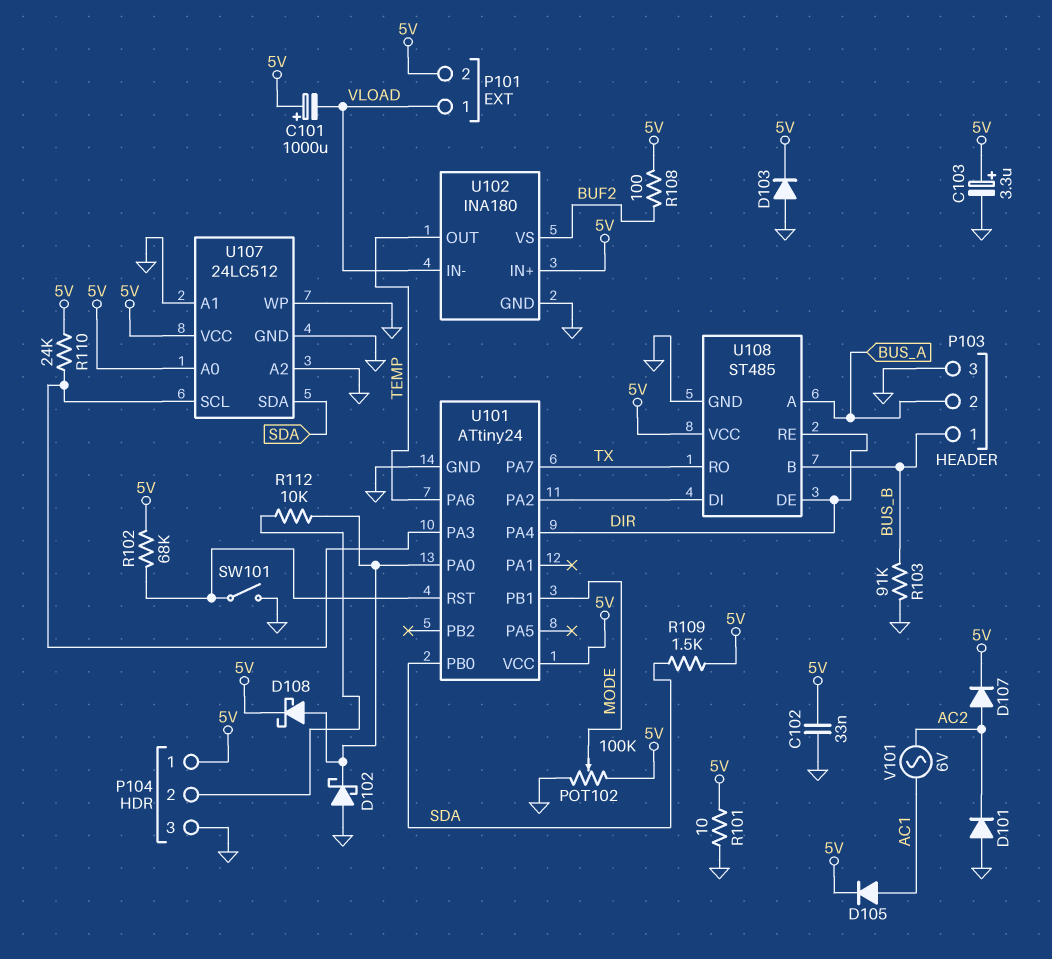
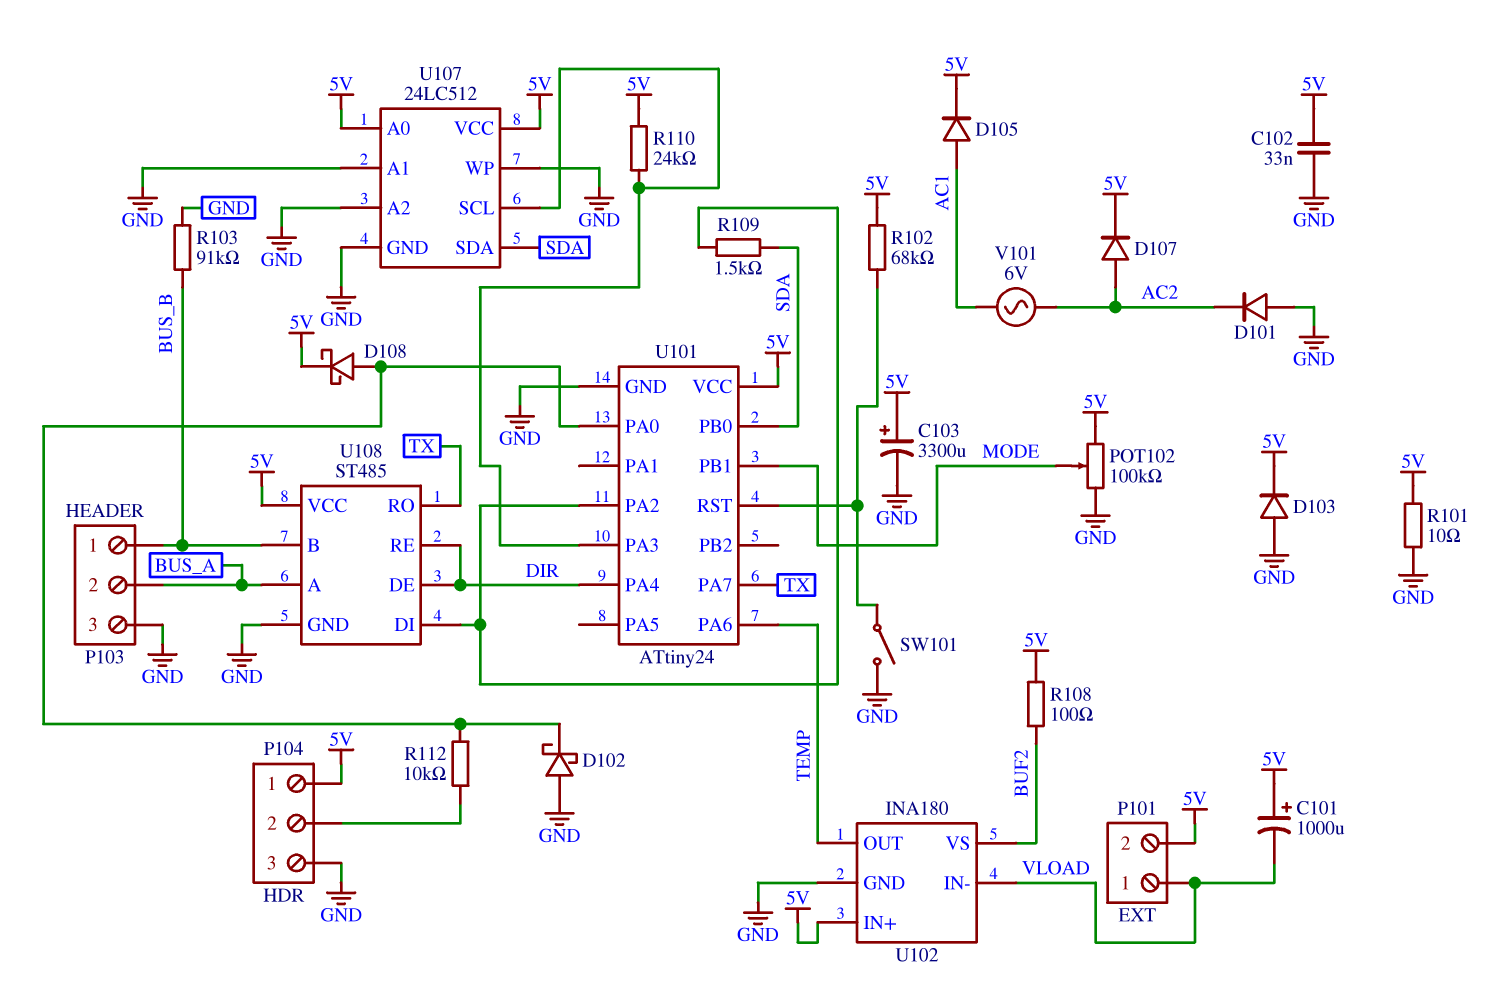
C103: 3.3uF (plus 5V, minus GND) -> 3300uF (plus 5V, minus GND)
R109: 1.5k (5V, SDA) -> 1.5k (SDA, U101/PA2)

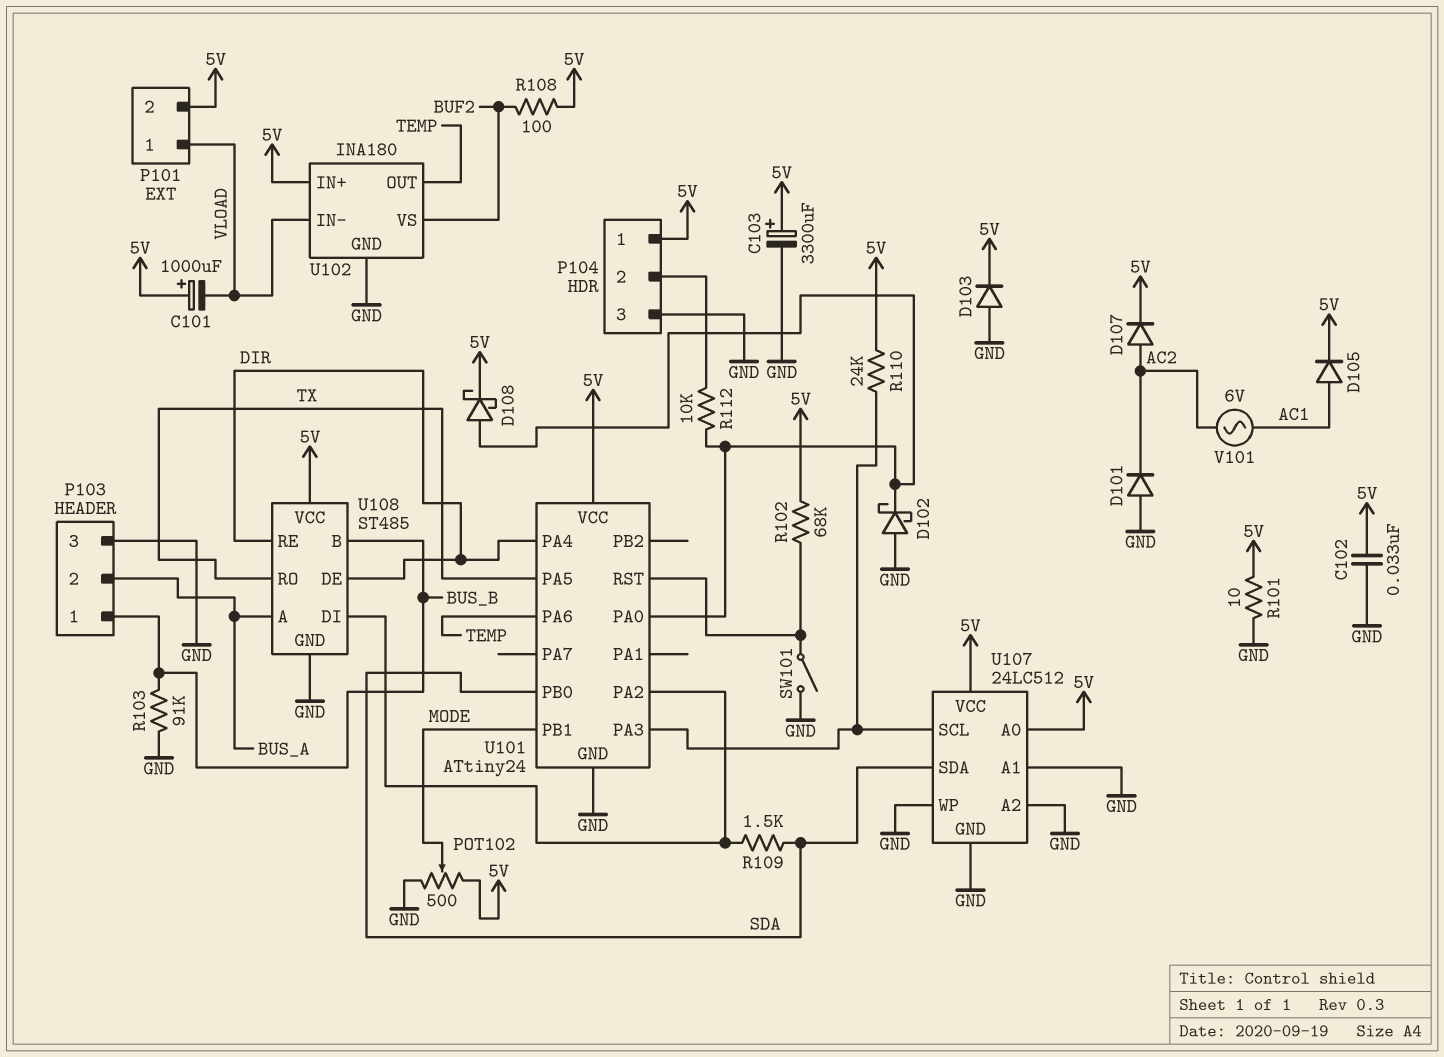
POT102: 100k (5V, GND, wiper MODE) -> 500 (5V, GND, wiper MODE)
U101 pin PA5: none -> TX
U101 pin PA7: TX -> none

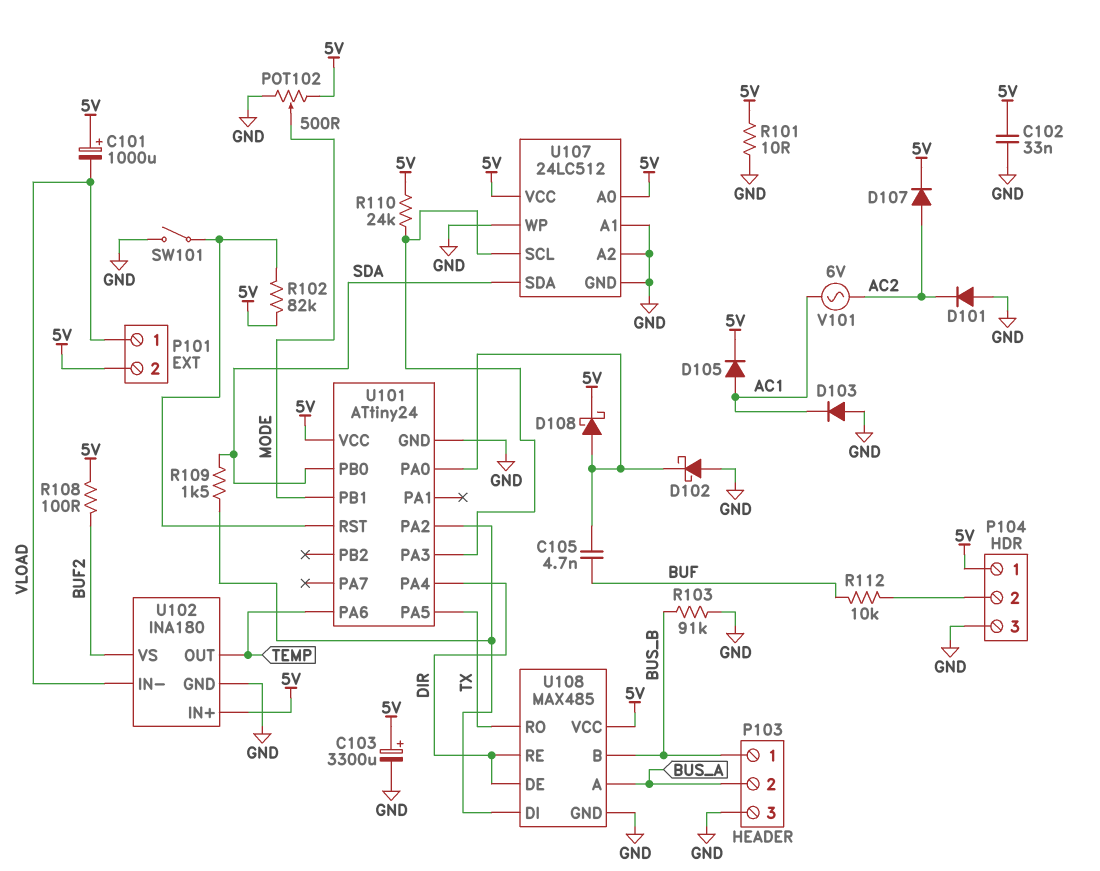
C105: none -> 4.7nF (BUF, U101/PA0)
D103: diode (A GND, K 5V) -> diode (A GND, K AC1)
R102: 68k (5V, U101/RST) -> 82k (5V, U101/RST)
R112: 10k (P104/2, U101/PA0) -> 10k (BUF, P104/2)
U108: ST485 -> MAX485

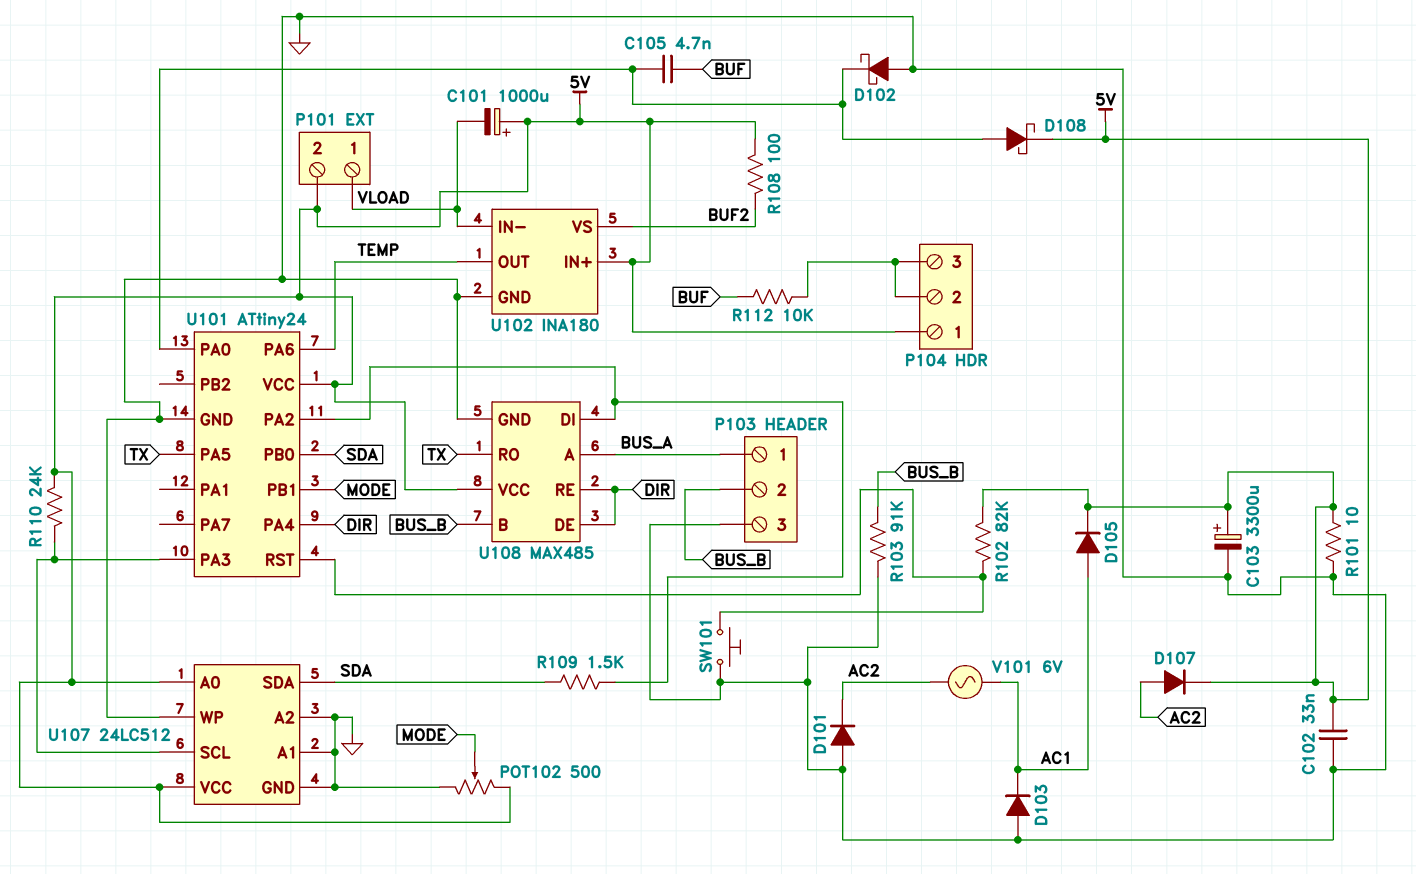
P103 pin 1: BUS_B -> BUS_A
P103 pin 2: BUS_A -> BUS_B
P104 pin 3: GND -> P104/2
SW101: switch (GND, U101/RST) -> button (GND, U101/RST)

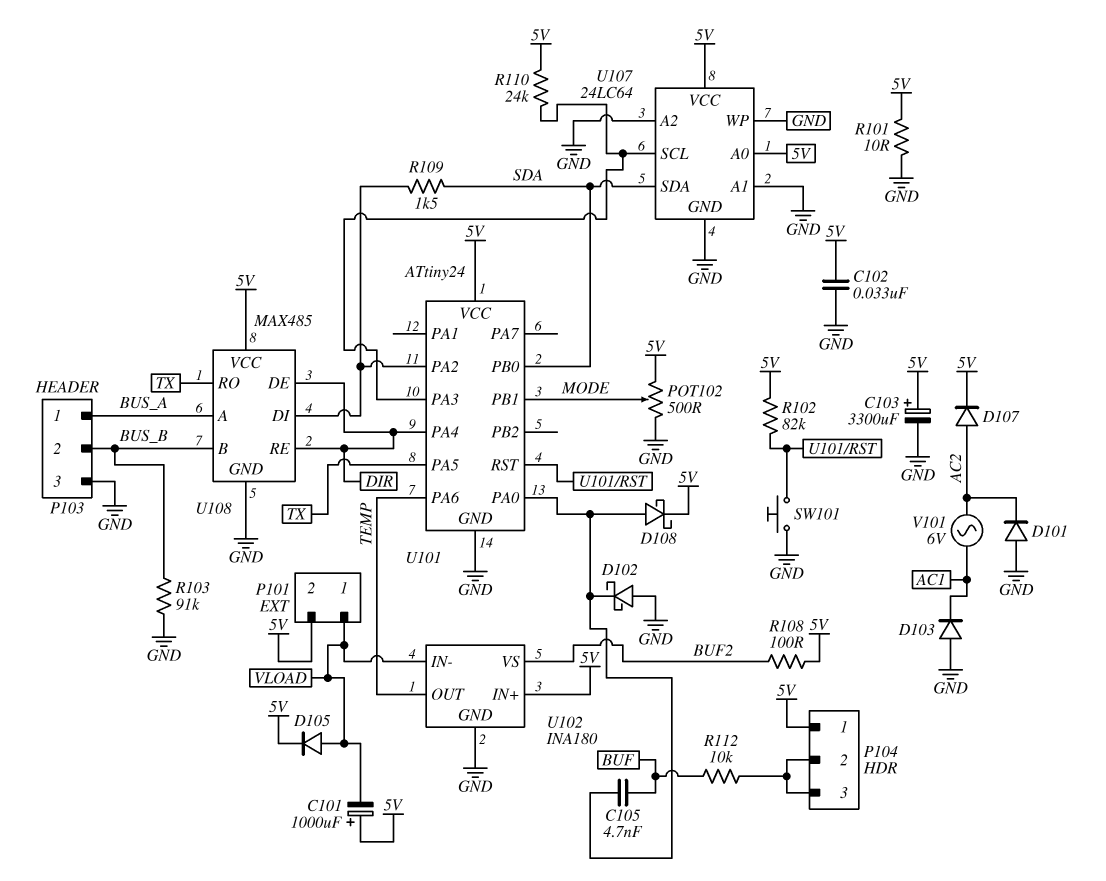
D105: diode (A AC1, K 5V) -> diode (A VLOAD, K 5V)
U107: 24LC512 -> 24LC64

